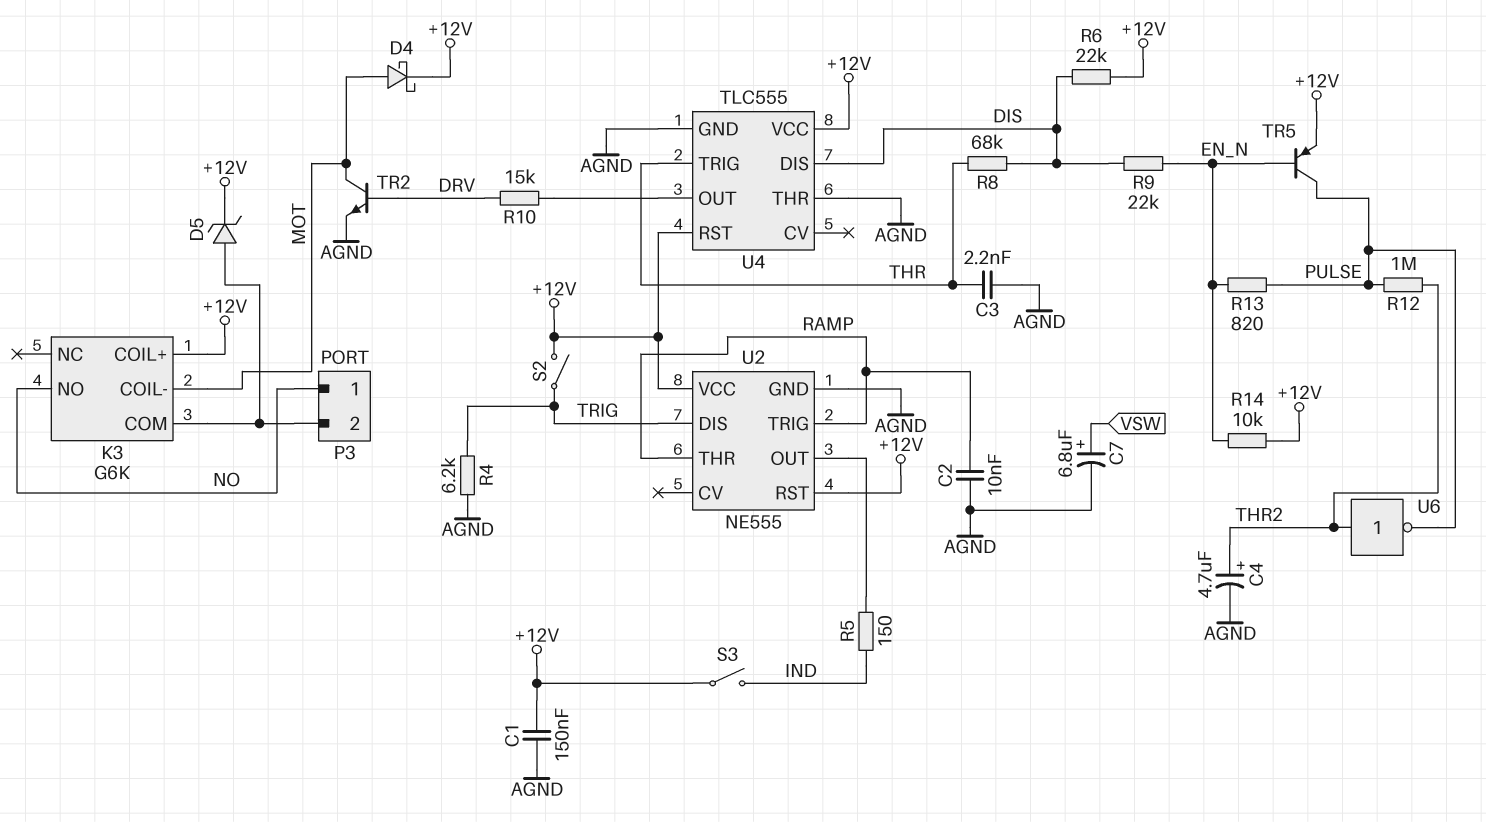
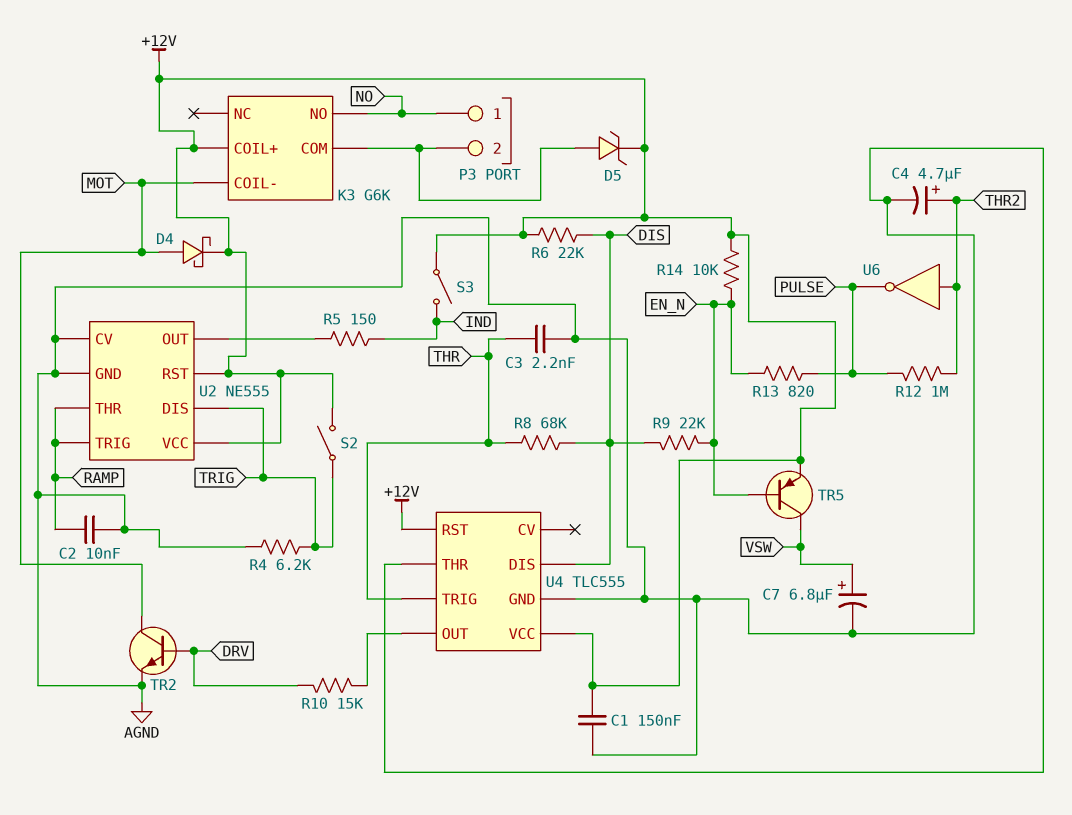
TR5: PNP (B EN_N, C PULSE, E +12V) -> PNP (B EN_N, C VSW, E +12V)
U2 pin CV: none -> AGND

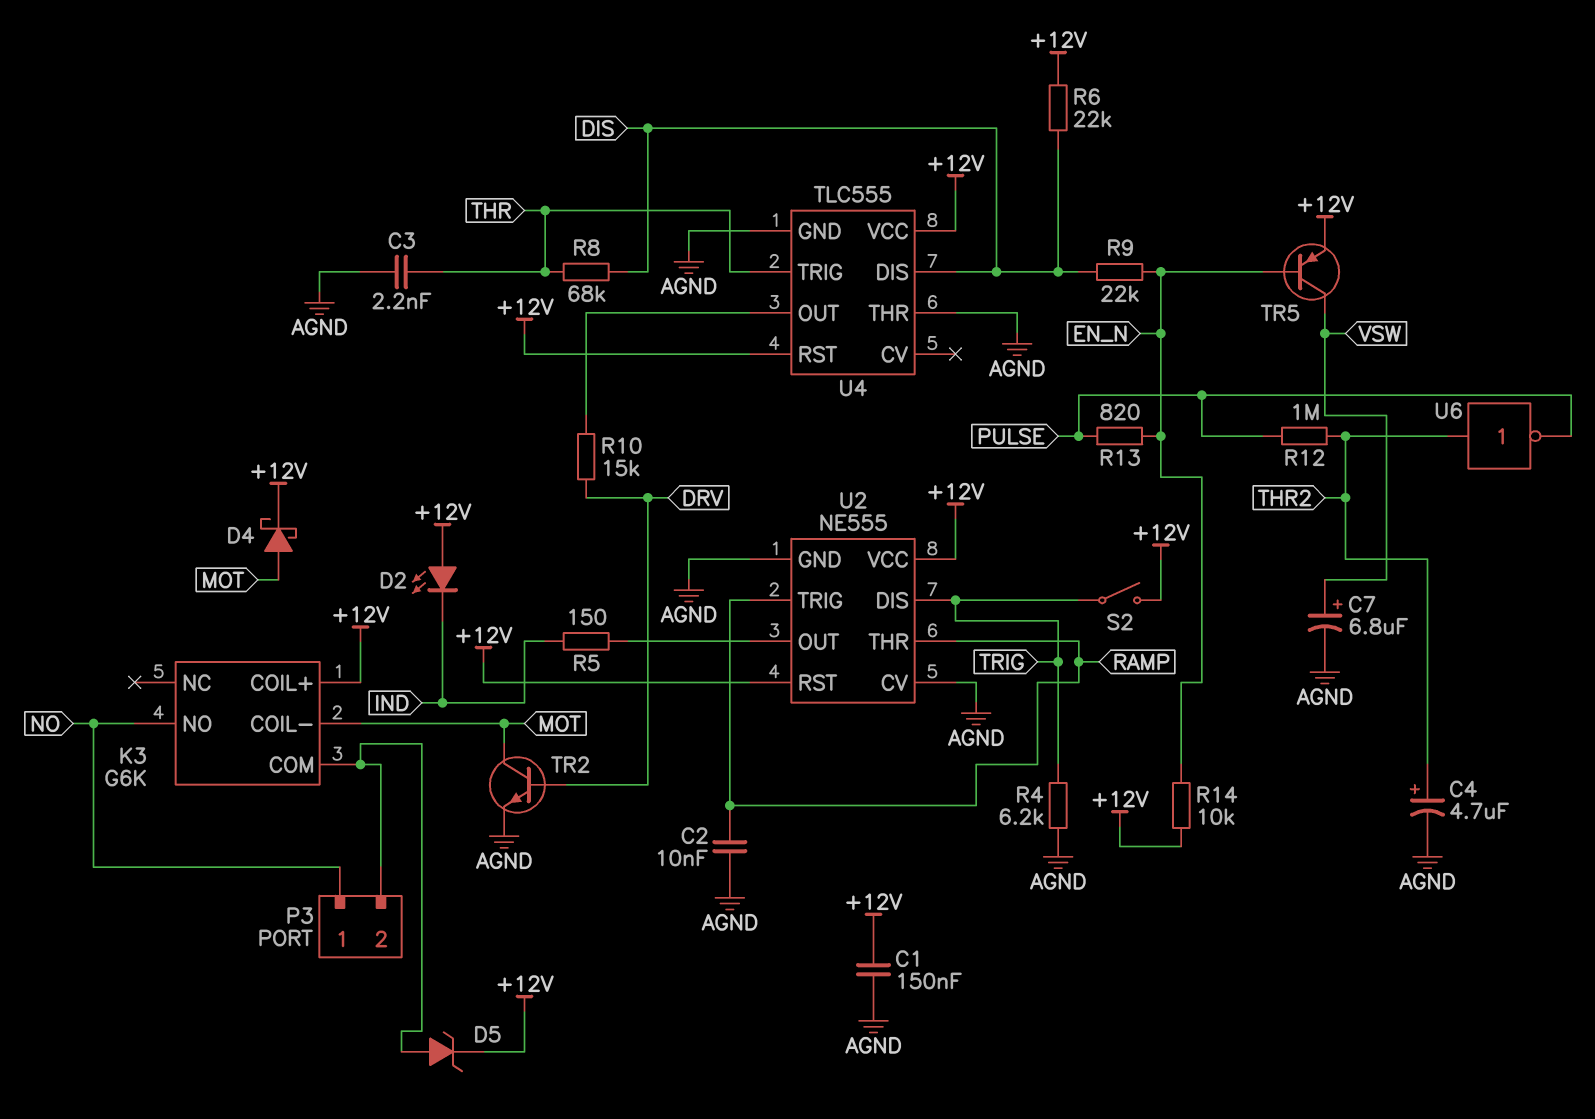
D2: none -> LED (A +12V, K IND)
S3: switch (+12V, IND) -> none

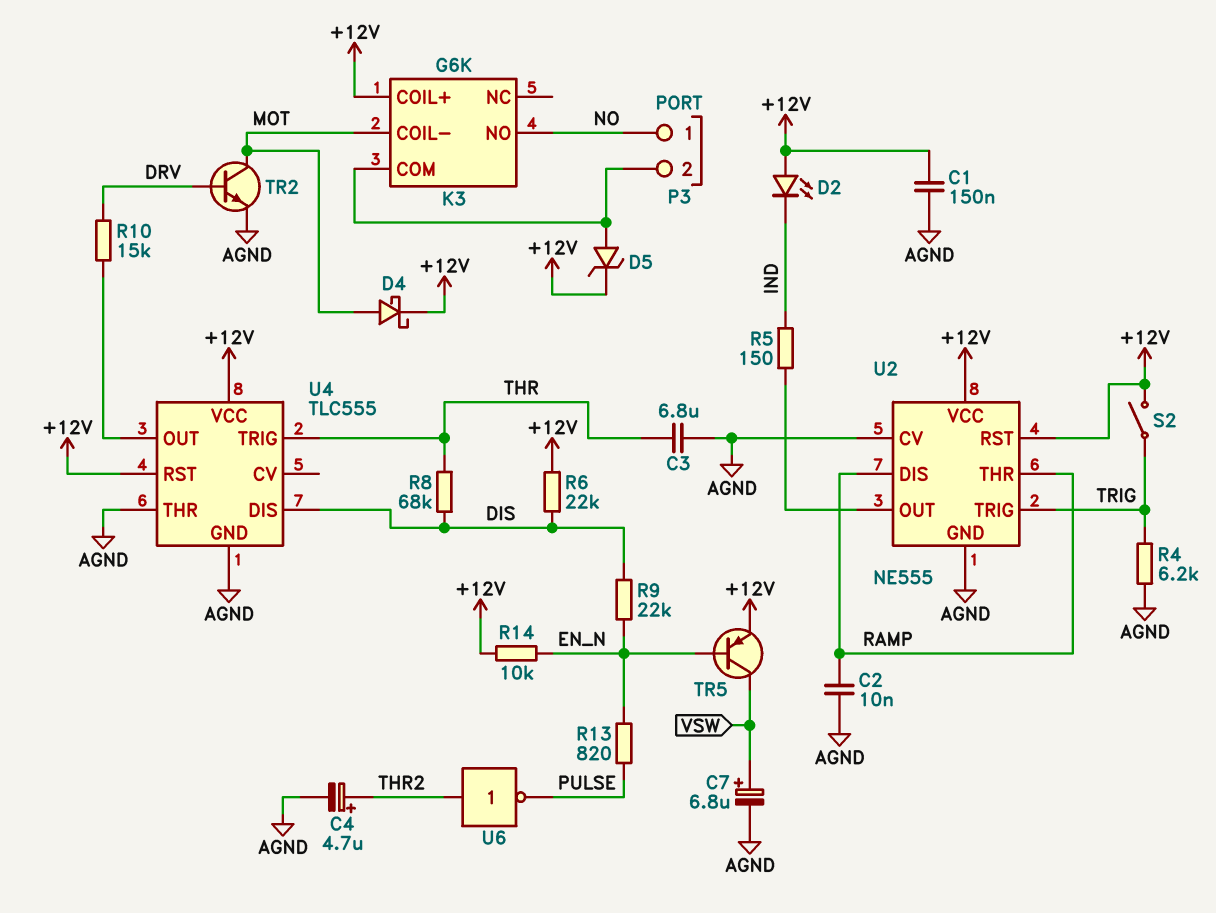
C3: 2.2nF (AGND, THR) -> 6.8uF (AGND, THR)
R12: 1M (PULSE, THR2) -> none
U2 pin DIS: TRIG -> RAMP
U2 pin TRIG: RAMP -> TRIG

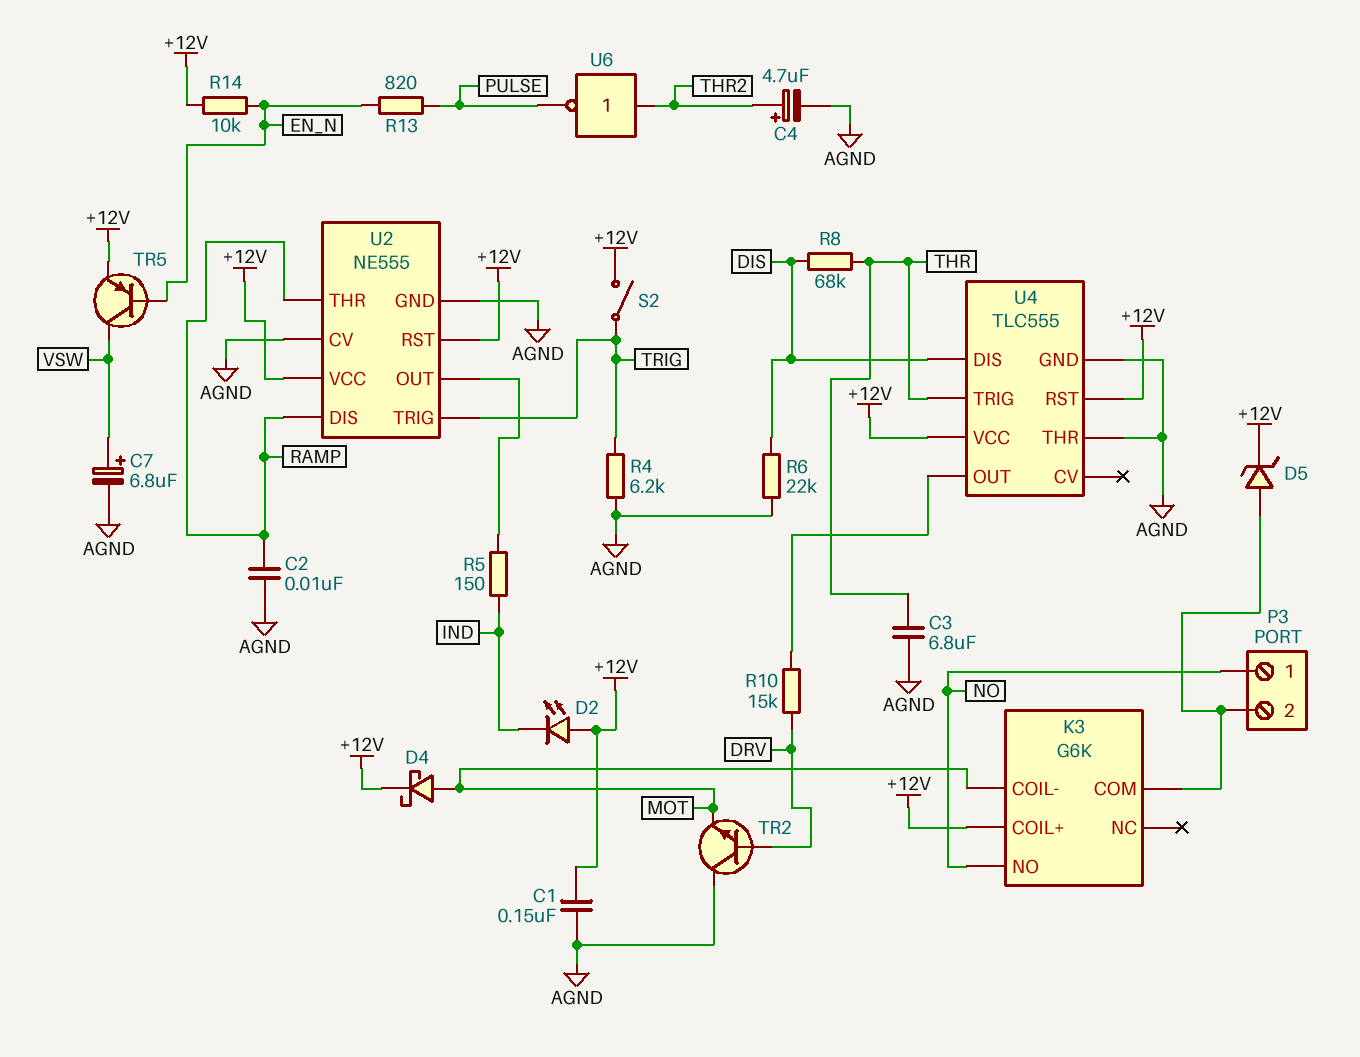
R6: 22k (+12V, DIS) -> 22k (AGND, DIS)
R9: 22k (DIS, EN_N) -> none
TR2: NPN (B DRV, C MOT, E AGND) -> NPN (B DRV, C AGND, E MOT)

